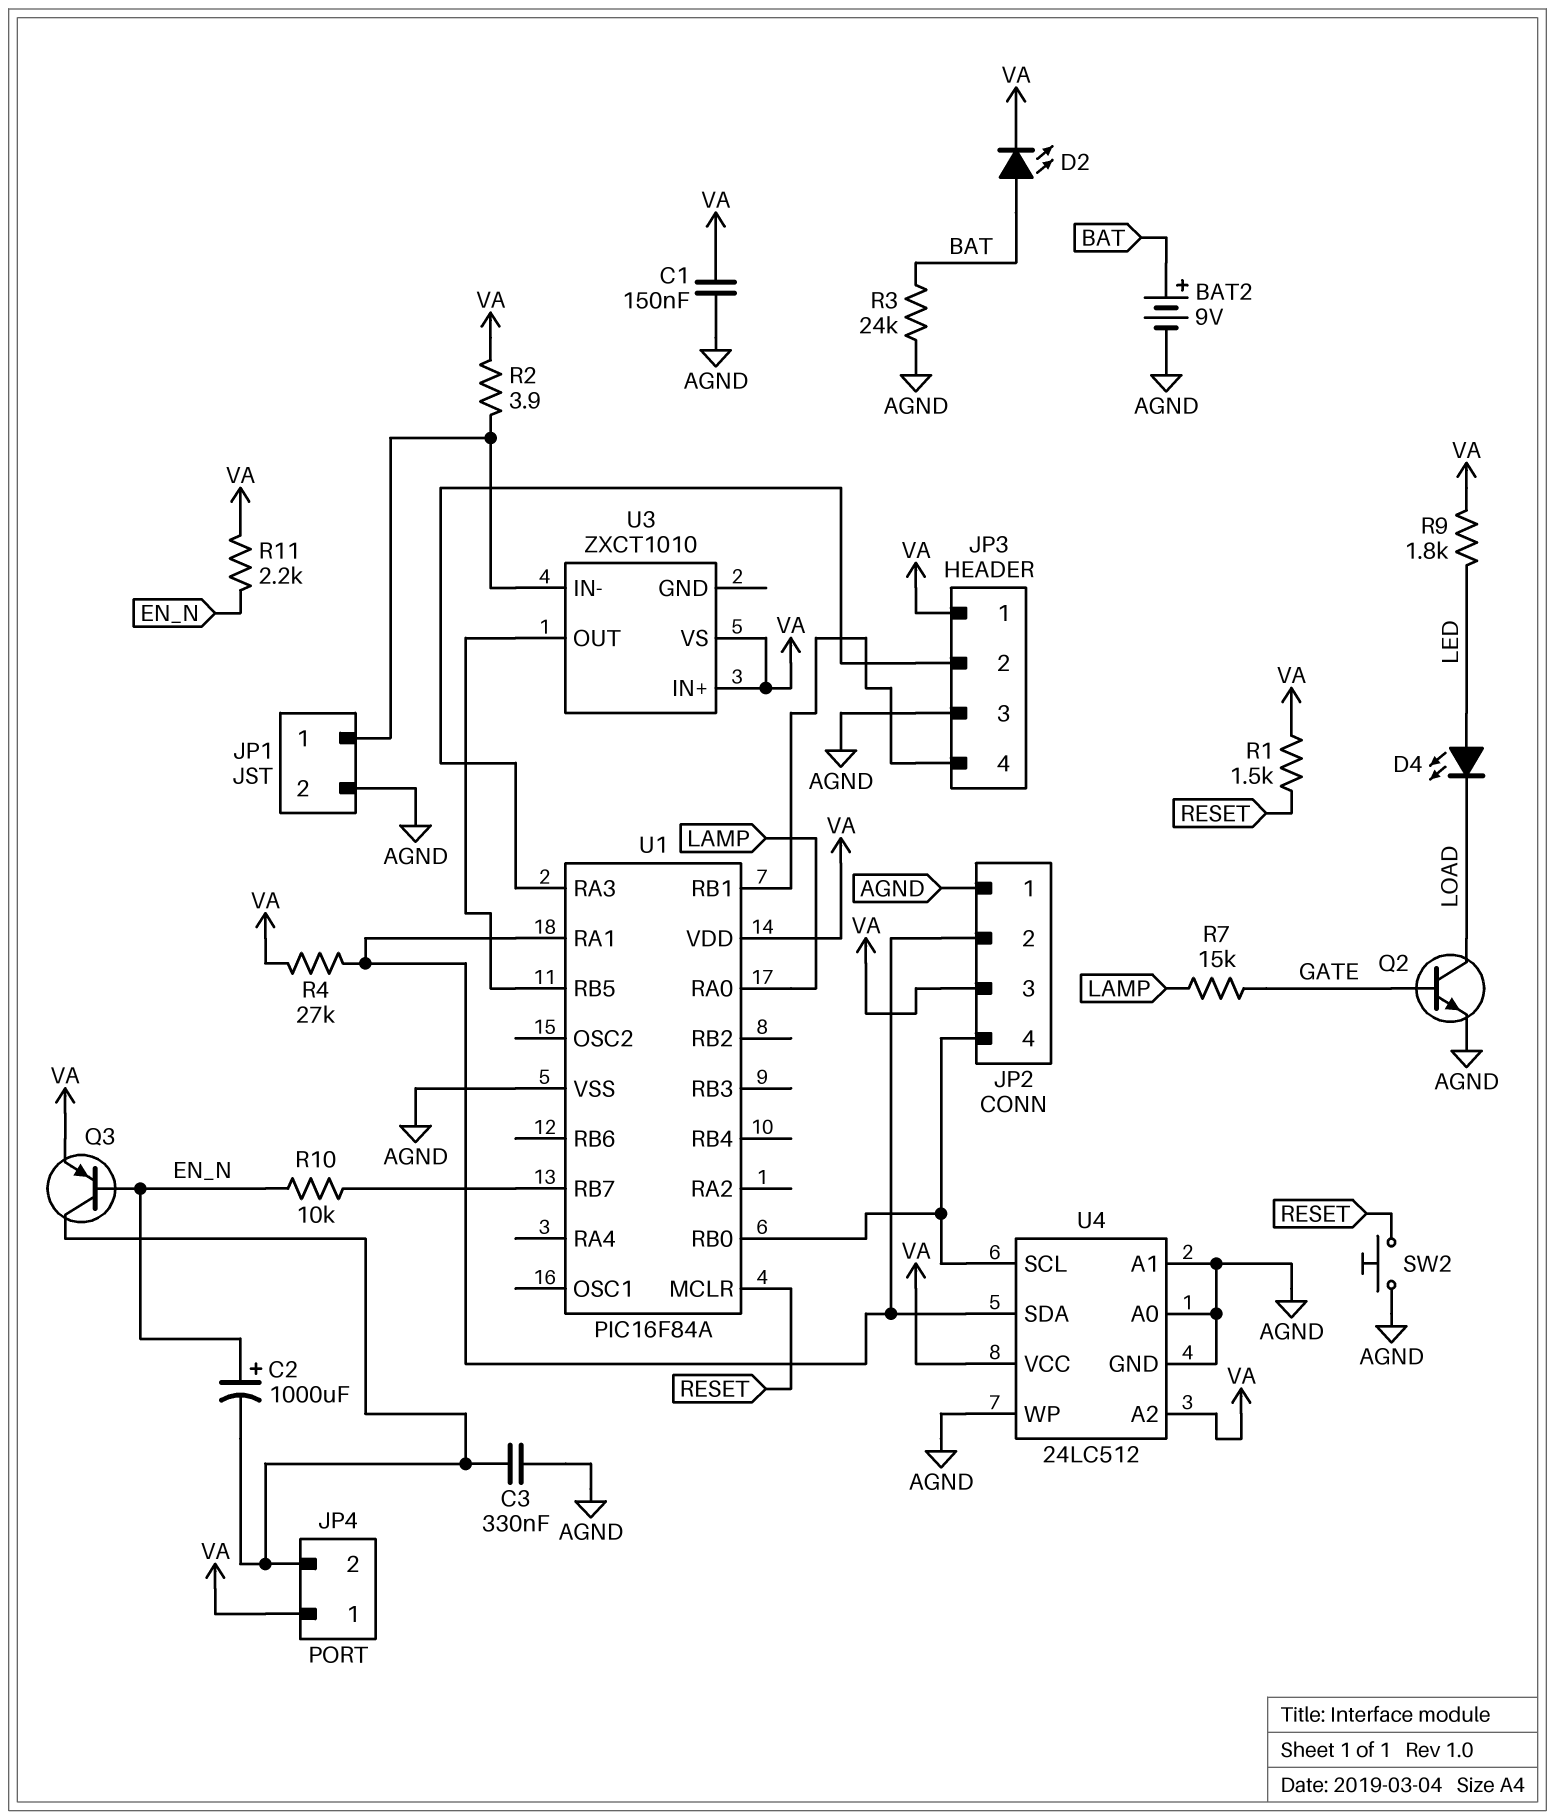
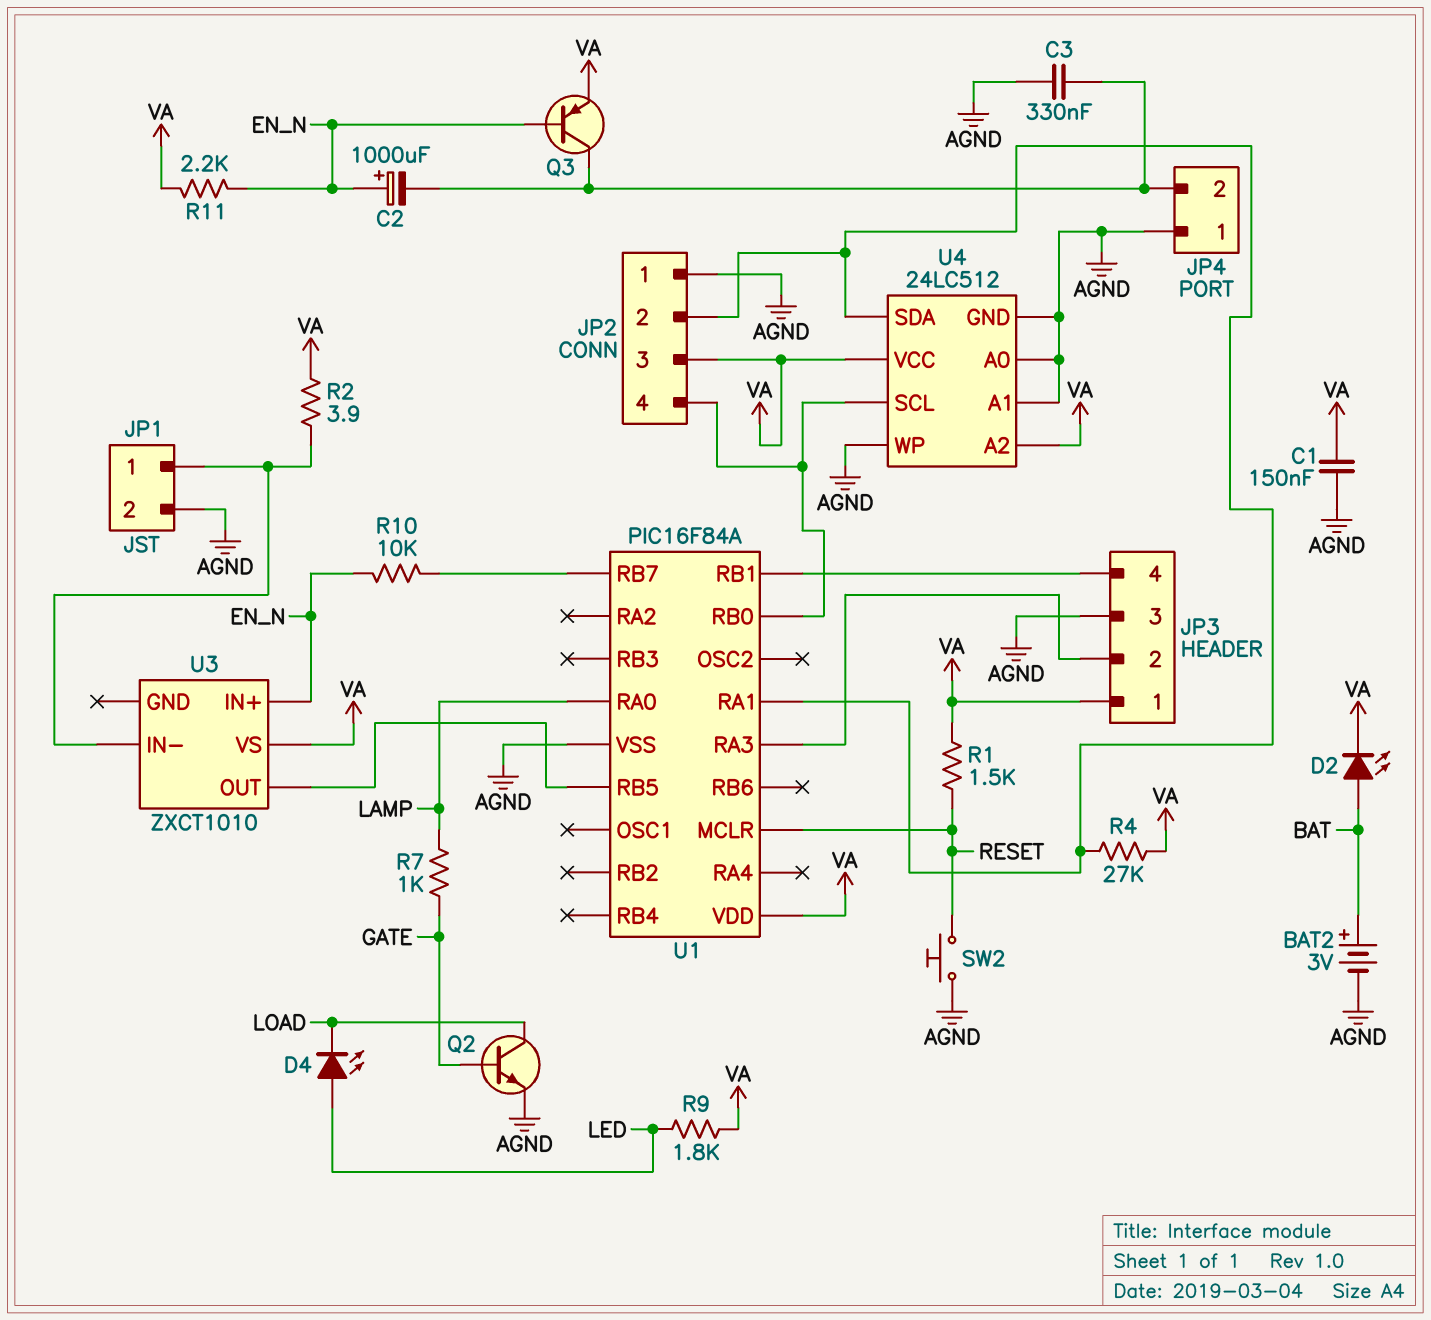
BAT2: 9V (plus BAT, minus AGND) -> 3V (plus BAT, minus AGND)
JP4 pin 1: VA -> AGND
R3: 24k (AGND, BAT) -> none
R7: 15k (GATE, LAMP) -> 1k (GATE, LAMP)
U3 pin IN+: VA -> EN_N

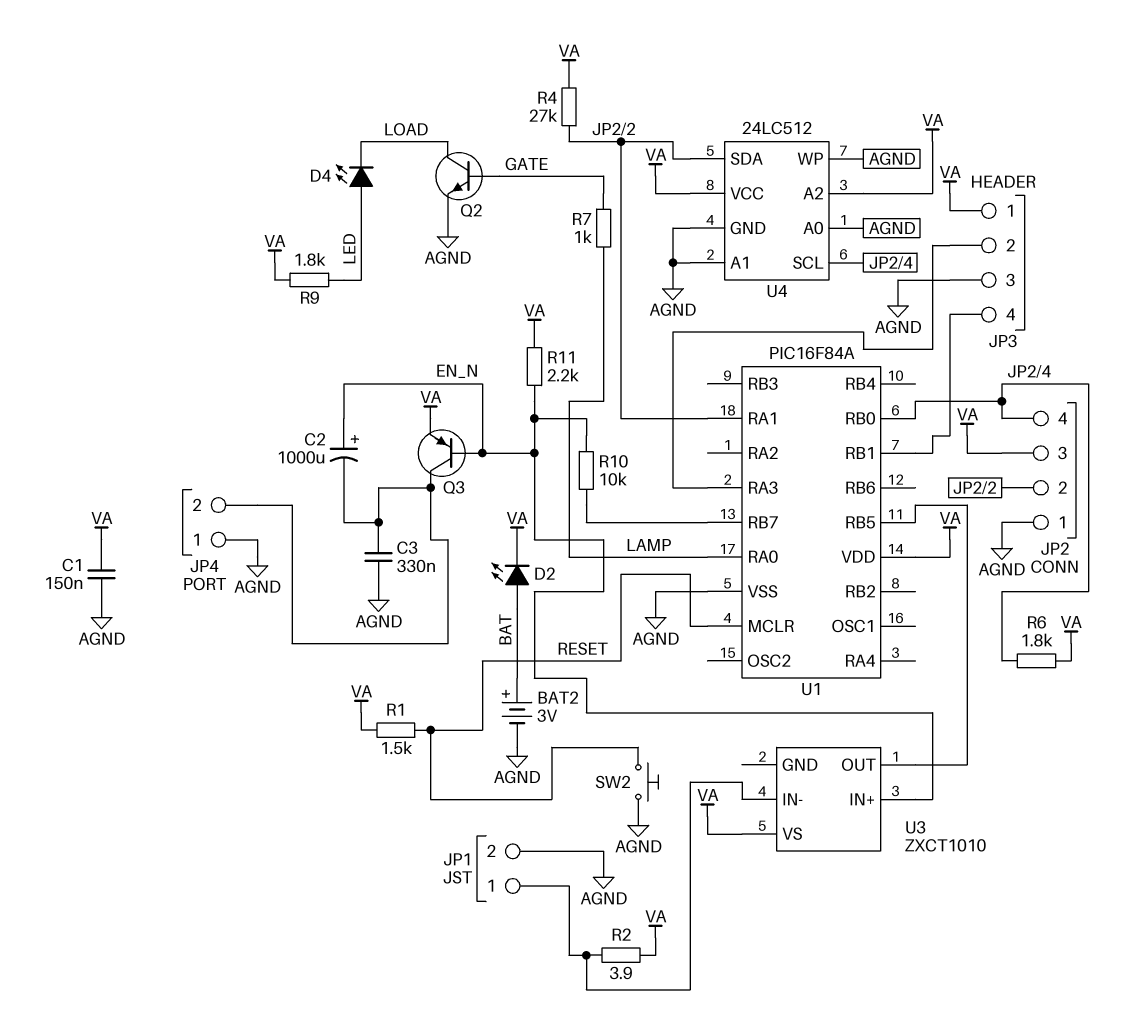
R6: none -> 1.8k (JP2/4, VA)

